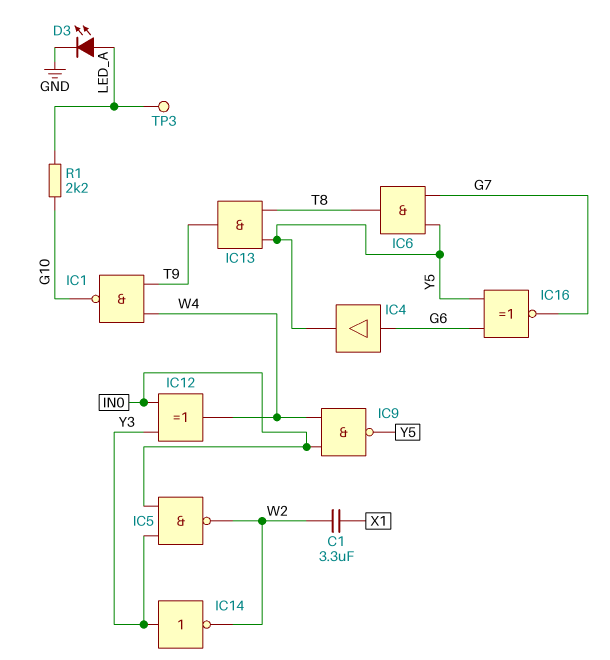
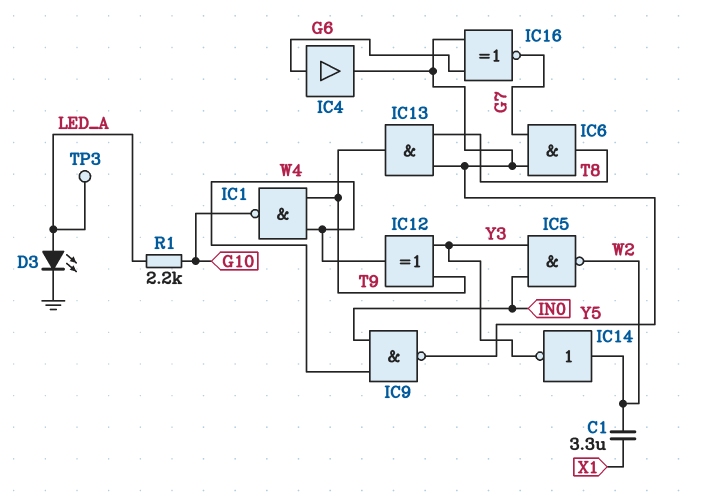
IC12: XOR (in IN0, in Y3, out W4) -> XOR (in T9, in Y3, out W4)
IC14: NOT (in Y3, out W2) -> NOT (in W2, out Y3)

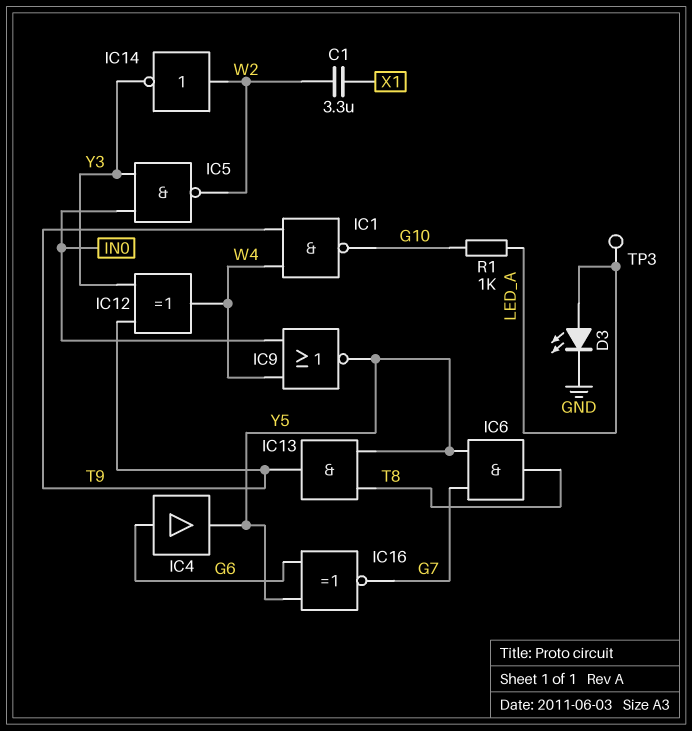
IC9: NAND (in IN0, in W4, out Y5) -> NOR (in IN0, in W4, out Y5)
R1: 2.2k (G10, LED_A) -> 1k (G10, LED_A)

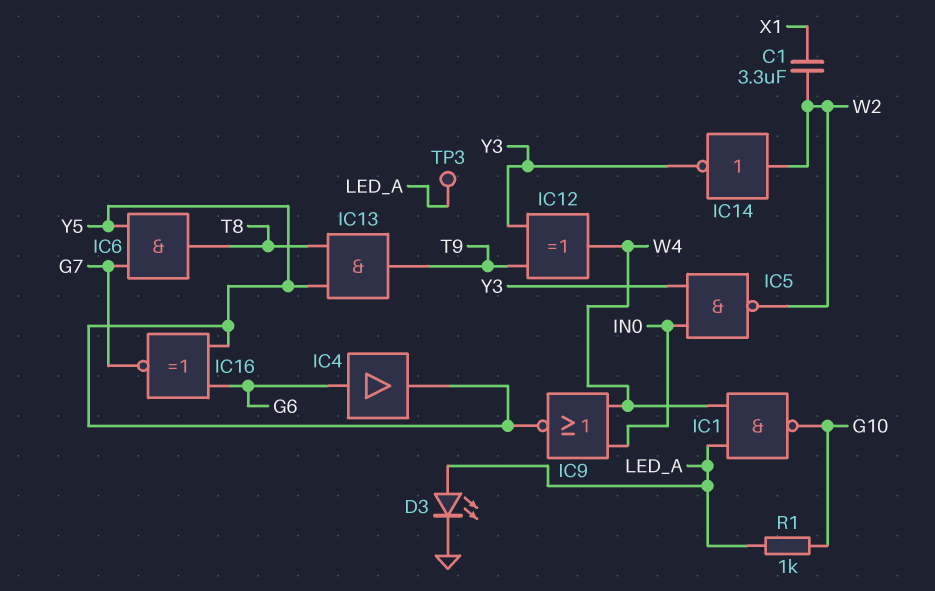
IC1: NAND (in T9, in W4, out G10) -> NAND (in LED_A, in W4, out G10)

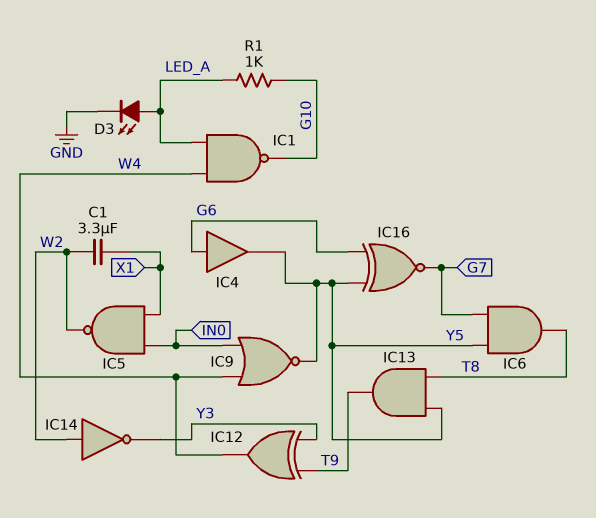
IC5: NAND (in IN0, in Y3, out W2) -> NAND (in IN0, in X1, out W2)
TP3: test point (LED_A) -> none

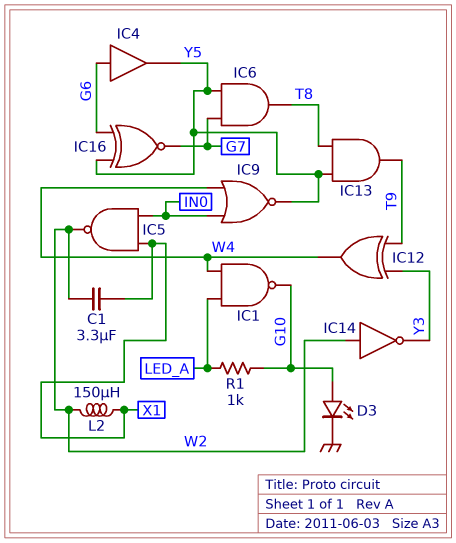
D3: LED (A LED_A, K GND) -> LED (A G10, K GND)
L2: none -> 150uH (W2, X1)

